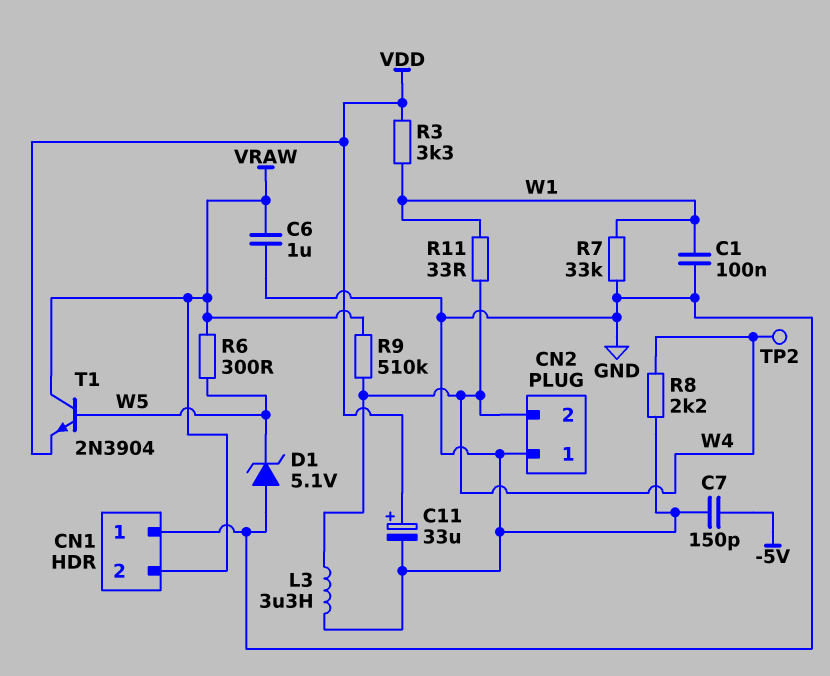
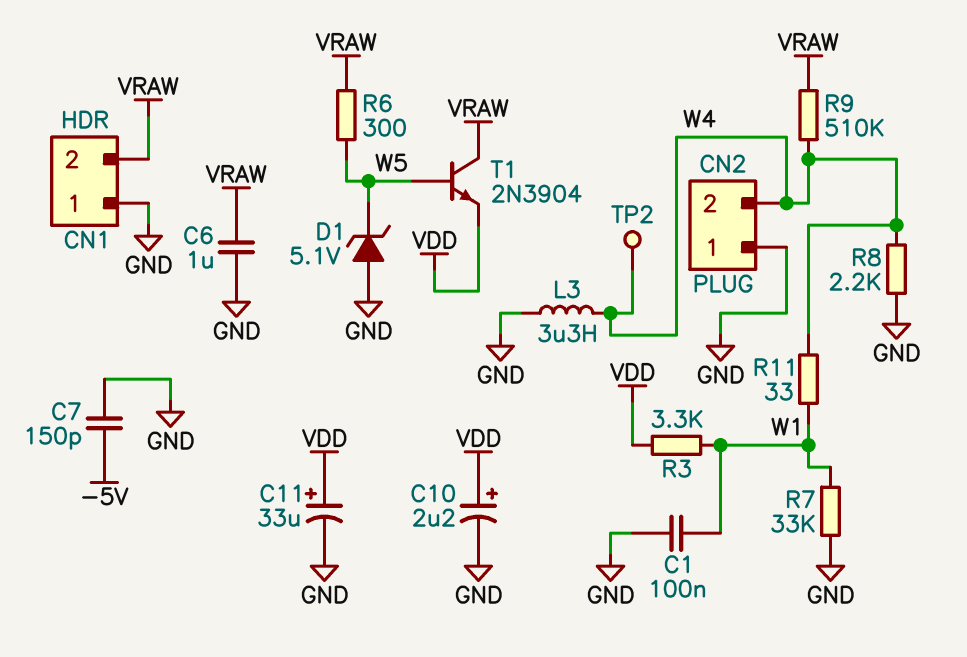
C10: none -> 2.2uF (plus VDD, minus GND)

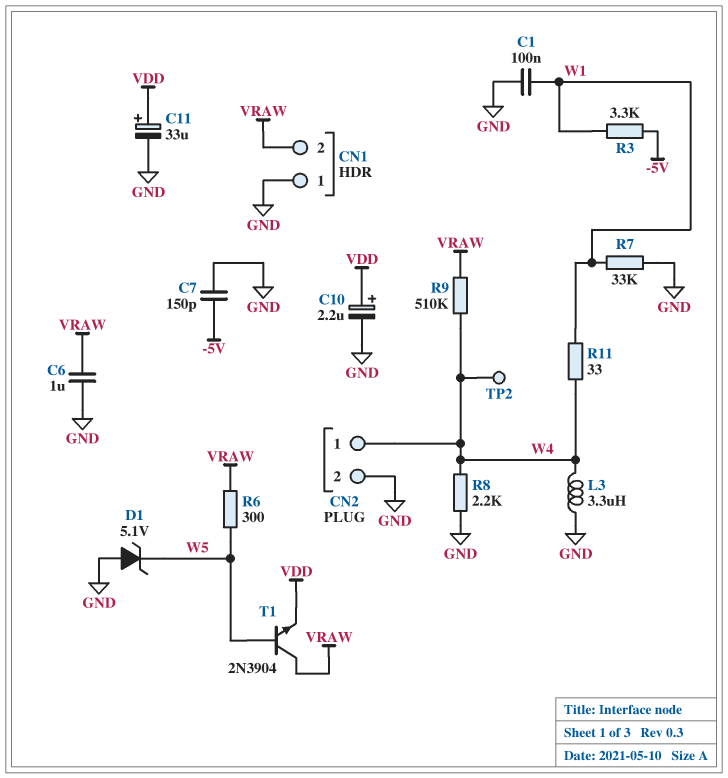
CN2 pin 1: GND -> W4
CN2 pin 2: W4 -> GND
R3: 3.3k (VDD, W1) -> 3.3k (-5V, W1)

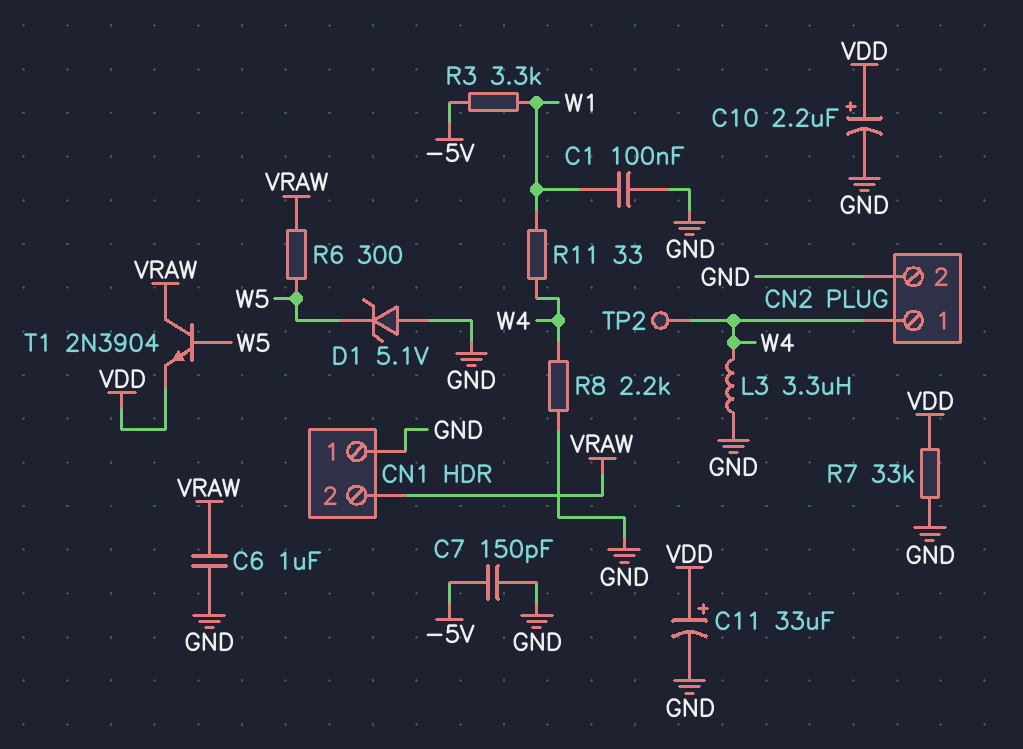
R7: 33k (GND, W1) -> 33k (GND, VDD)
R9: 510k (VRAW, W4) -> none

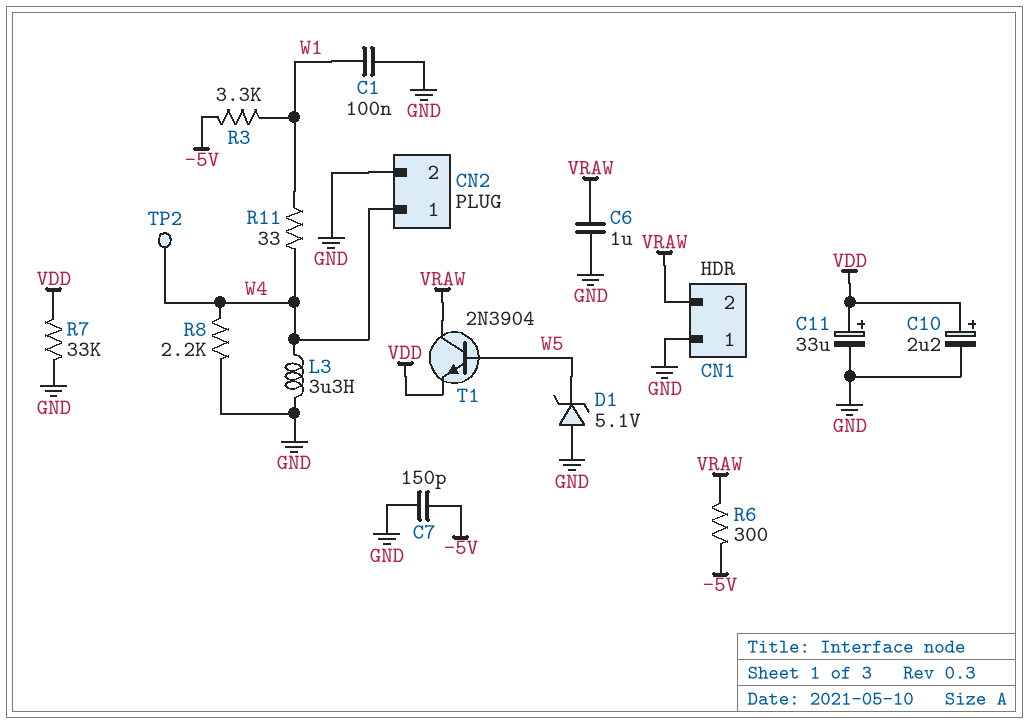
R6: 300 (VRAW, W5) -> 300 (-5V, VRAW)

